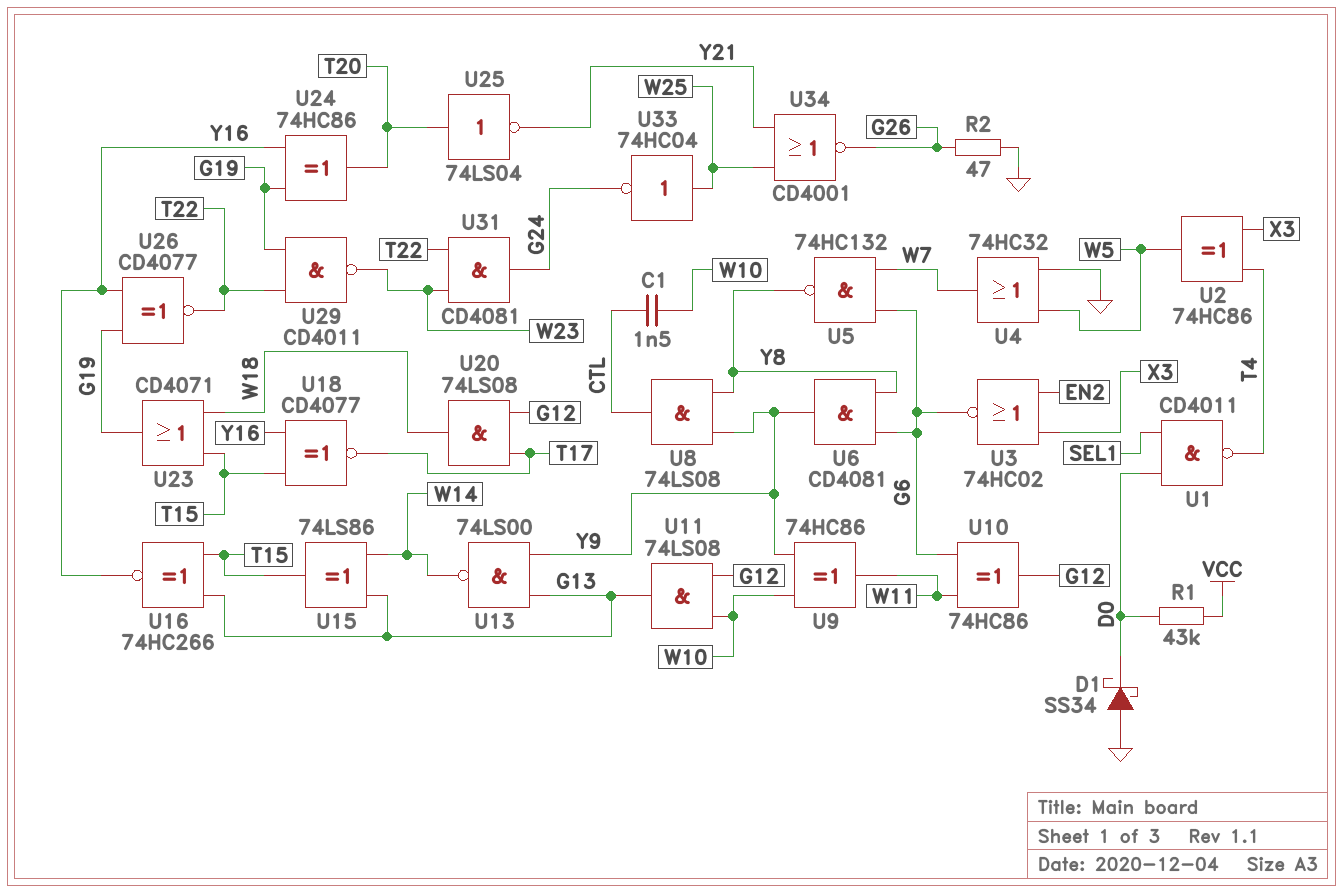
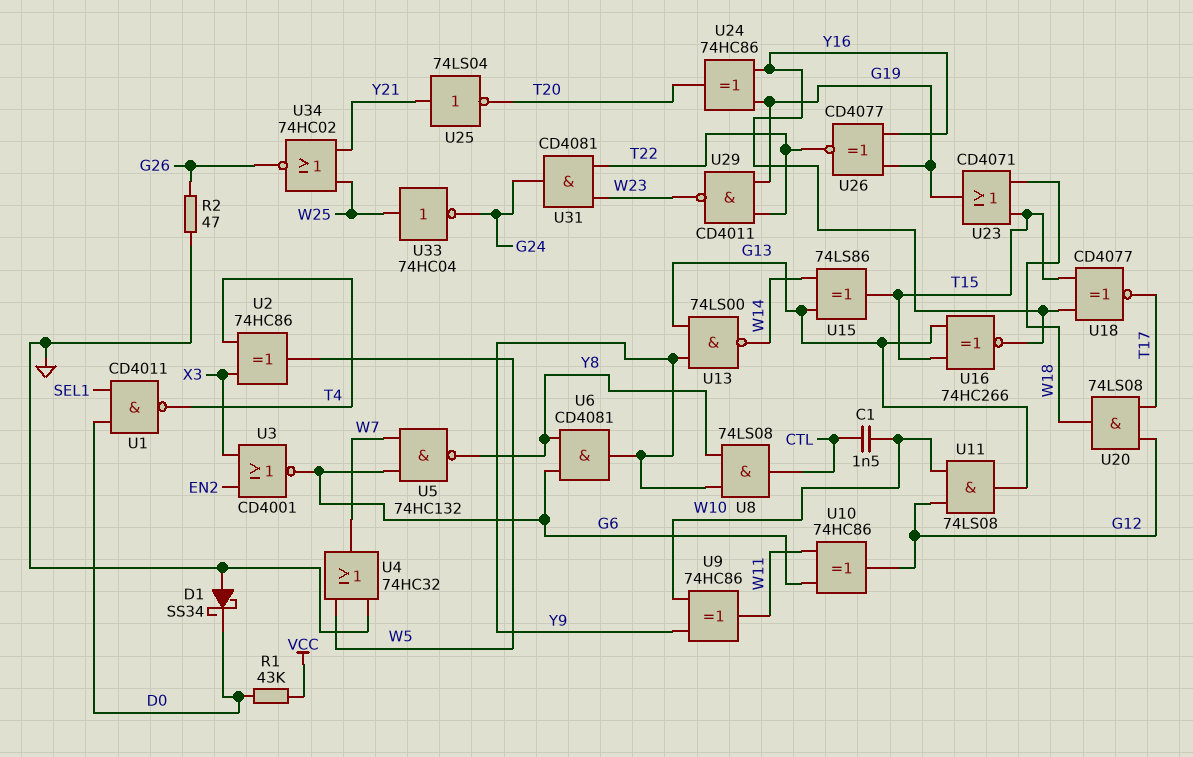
U3: NOR 74HC02 (in EN2, in X3, out G6) -> NOR CD4001 (in EN2, in X3, out G6)
U25: NOT 74LS04 (in T20, out Y21) -> NOT 74LS04 (in Y21, out T20)
U34: NOR CD4001 (in W25, in Y21, out G26) -> NOR 74HC02 (in W25, in Y21, out G26)

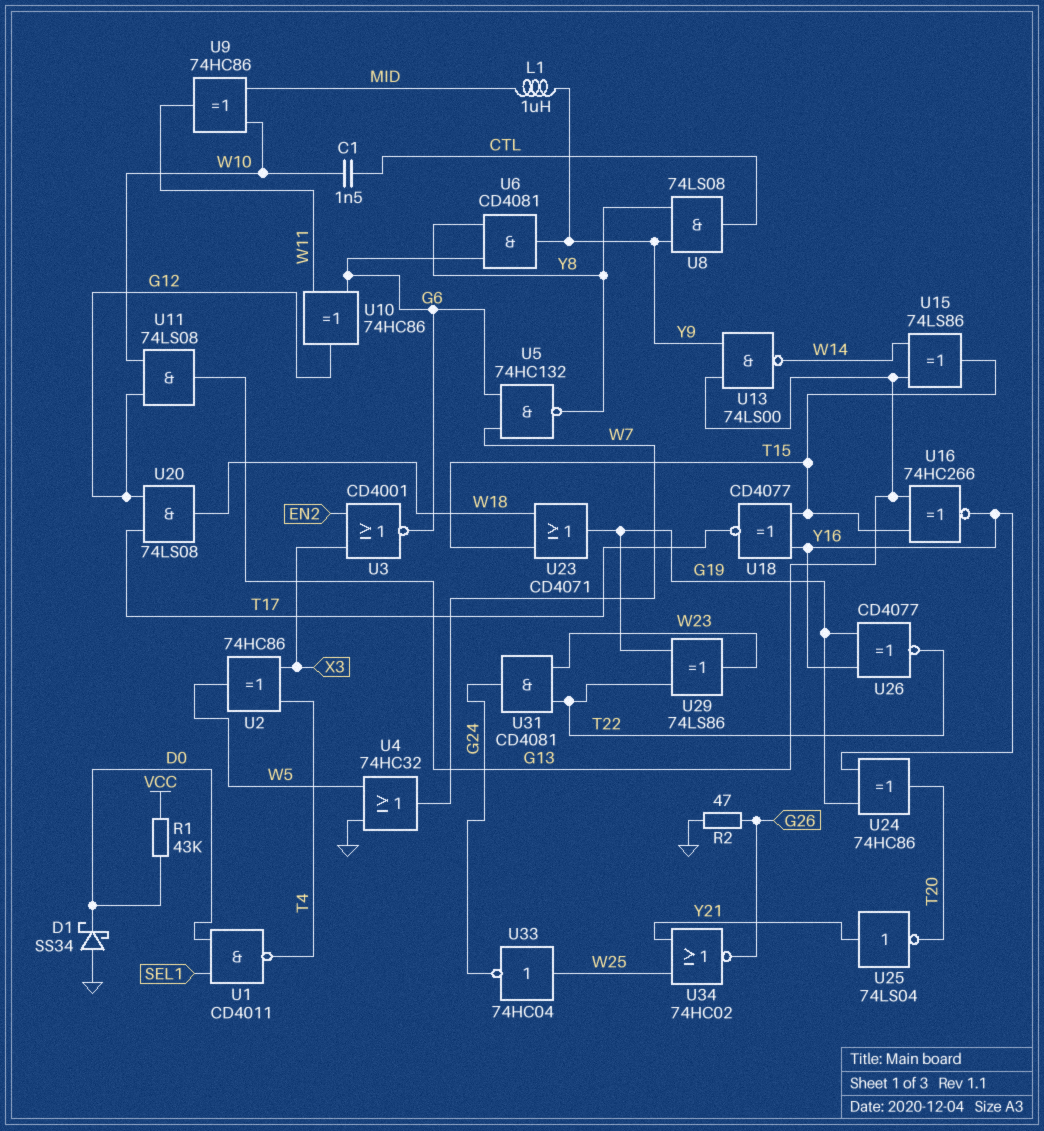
L1: none -> 1uH (MID, Y9)
U9: XOR 74HC86 (in W10, in Y9, out W11) -> XOR 74HC86 (in MID, in W10, out W11)
U29: NAND CD4011 (in G19, in T22, out W23) -> XOR 74LS86 (in G19, in T22, out W23)

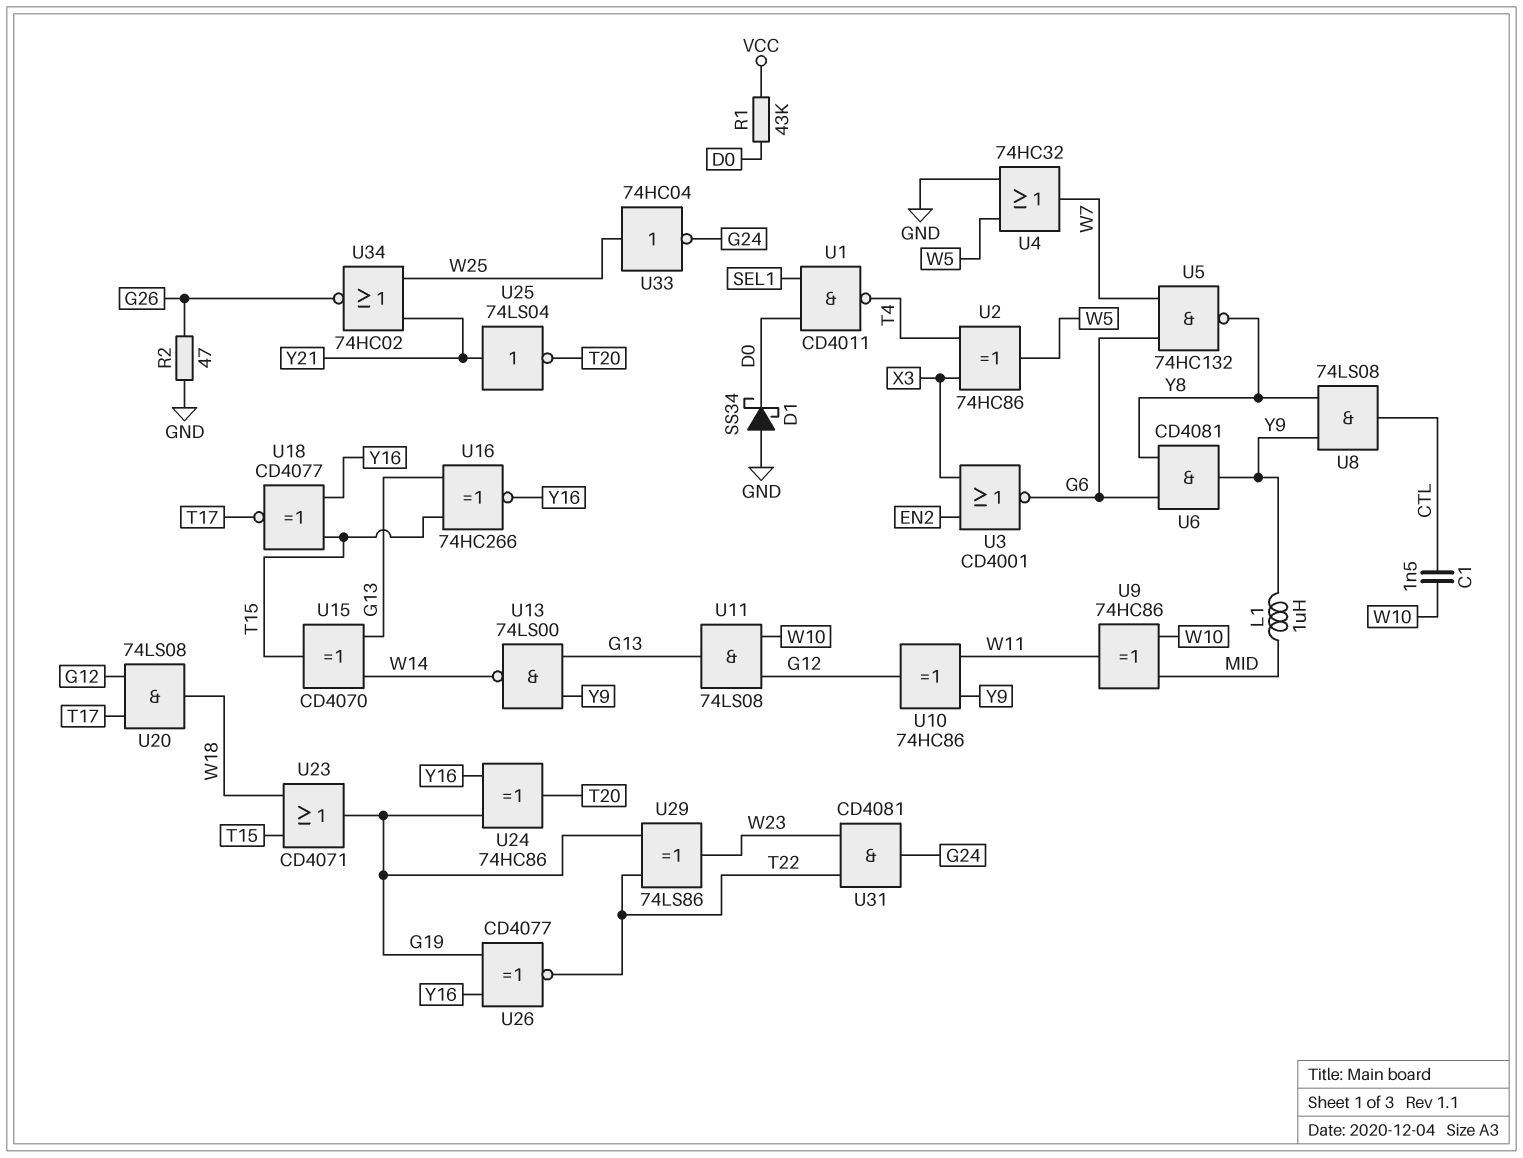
U10: XOR 74HC86 (in G6, in W11, out G12) -> XOR 74HC86 (in W11, in Y9, out G12)
U15: XOR 74LS86 (in G13, in W14, out T15) -> XOR CD4070 (in G13, in W14, out T15)

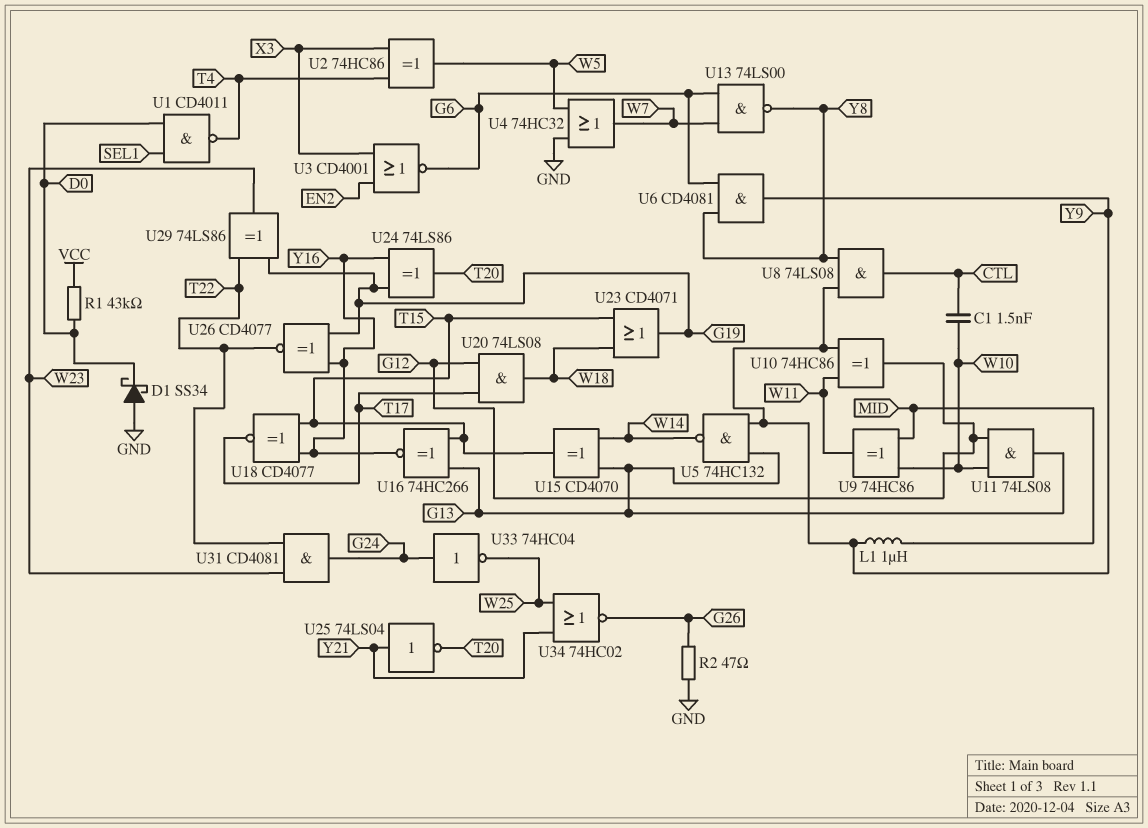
U5: NAND 74HC132 (in G6, in W7, out Y8) -> NAND 74HC132 (in G13, in Y9, out W14)
U13: NAND 74LS00 (in G13, in Y9, out W14) -> NAND 74LS00 (in G6, in W7, out Y8)
U24: XOR 74HC86 (in G19, in Y16, out T20) -> XOR 74LS86 (in G19, in Y16, out T20)
U33: NOT 74HC04 (in W25, out G24) -> NOT 74HC04 (in G24, out W25)

